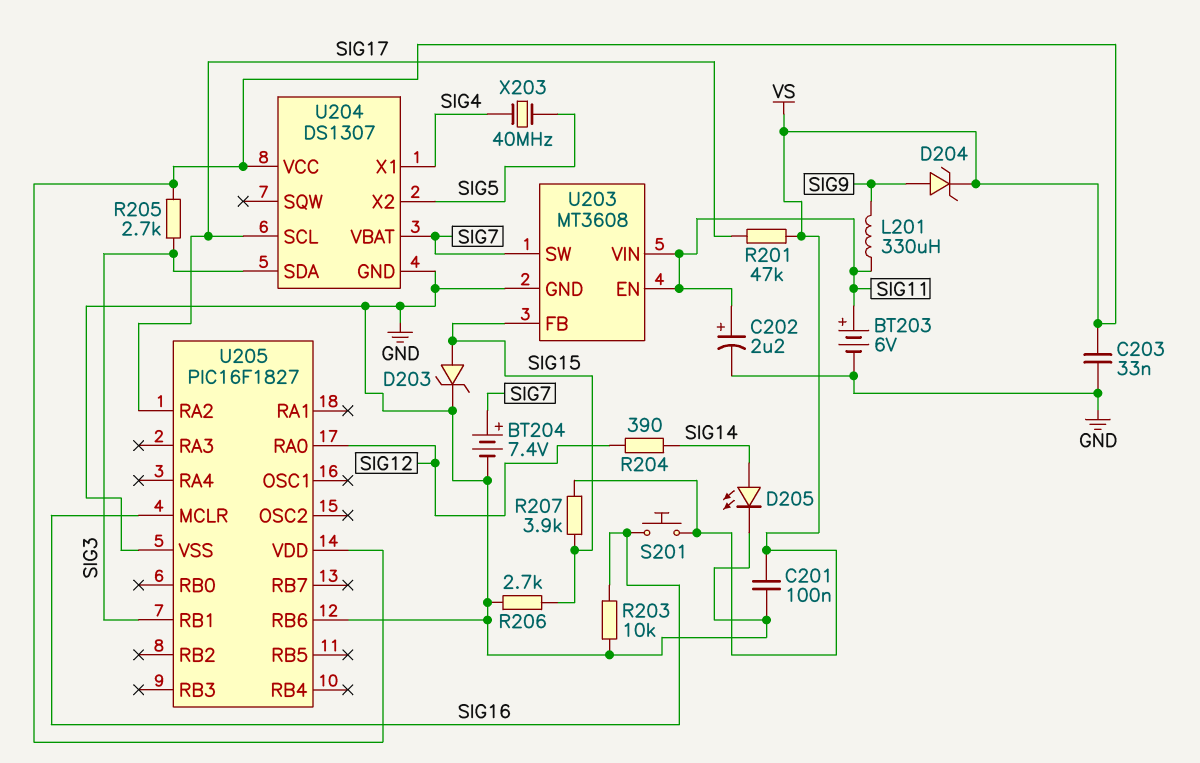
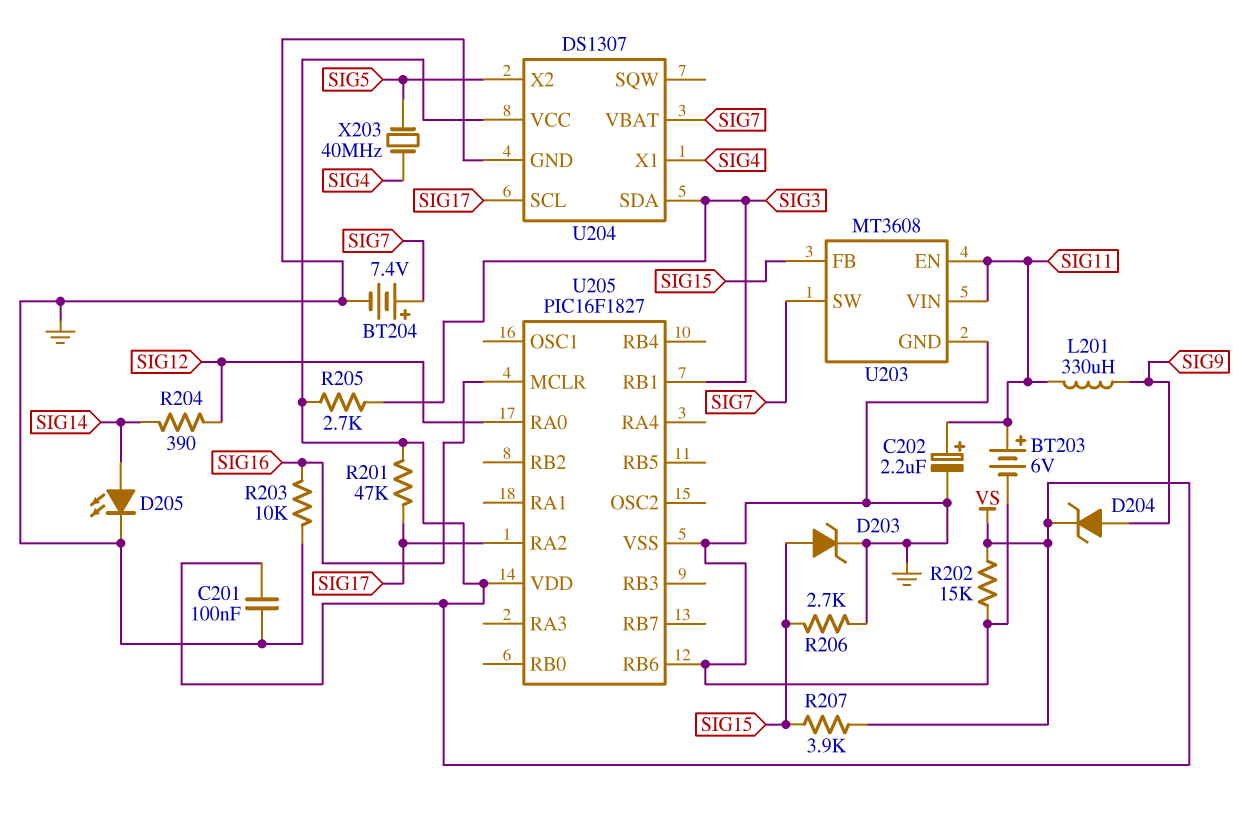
C203: 33nF (GND, VS) -> none
R202: none -> 15k (GND, VS)
S201: button (SIG16, VS) -> none

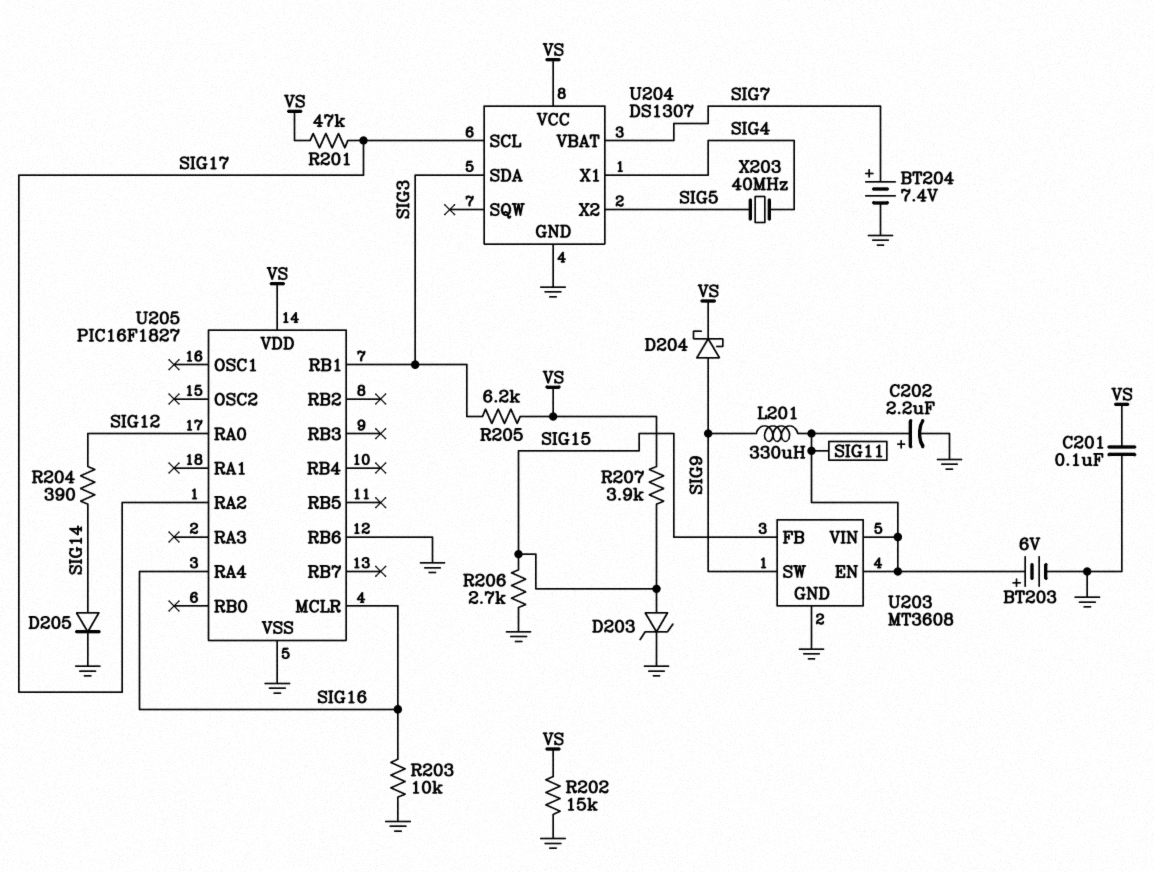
D204: zener (A SIG9, K VS) -> schottky (A SIG9, K VS)
D205: LED (A SIG14, K GND) -> diode (A SIG14, K GND)
R205: 2.7k (SIG3, VS) -> 6.2k (SIG3, VS)
U203 pin SW: SIG7 -> SIG9
U205 pin RA4: none -> SIG16

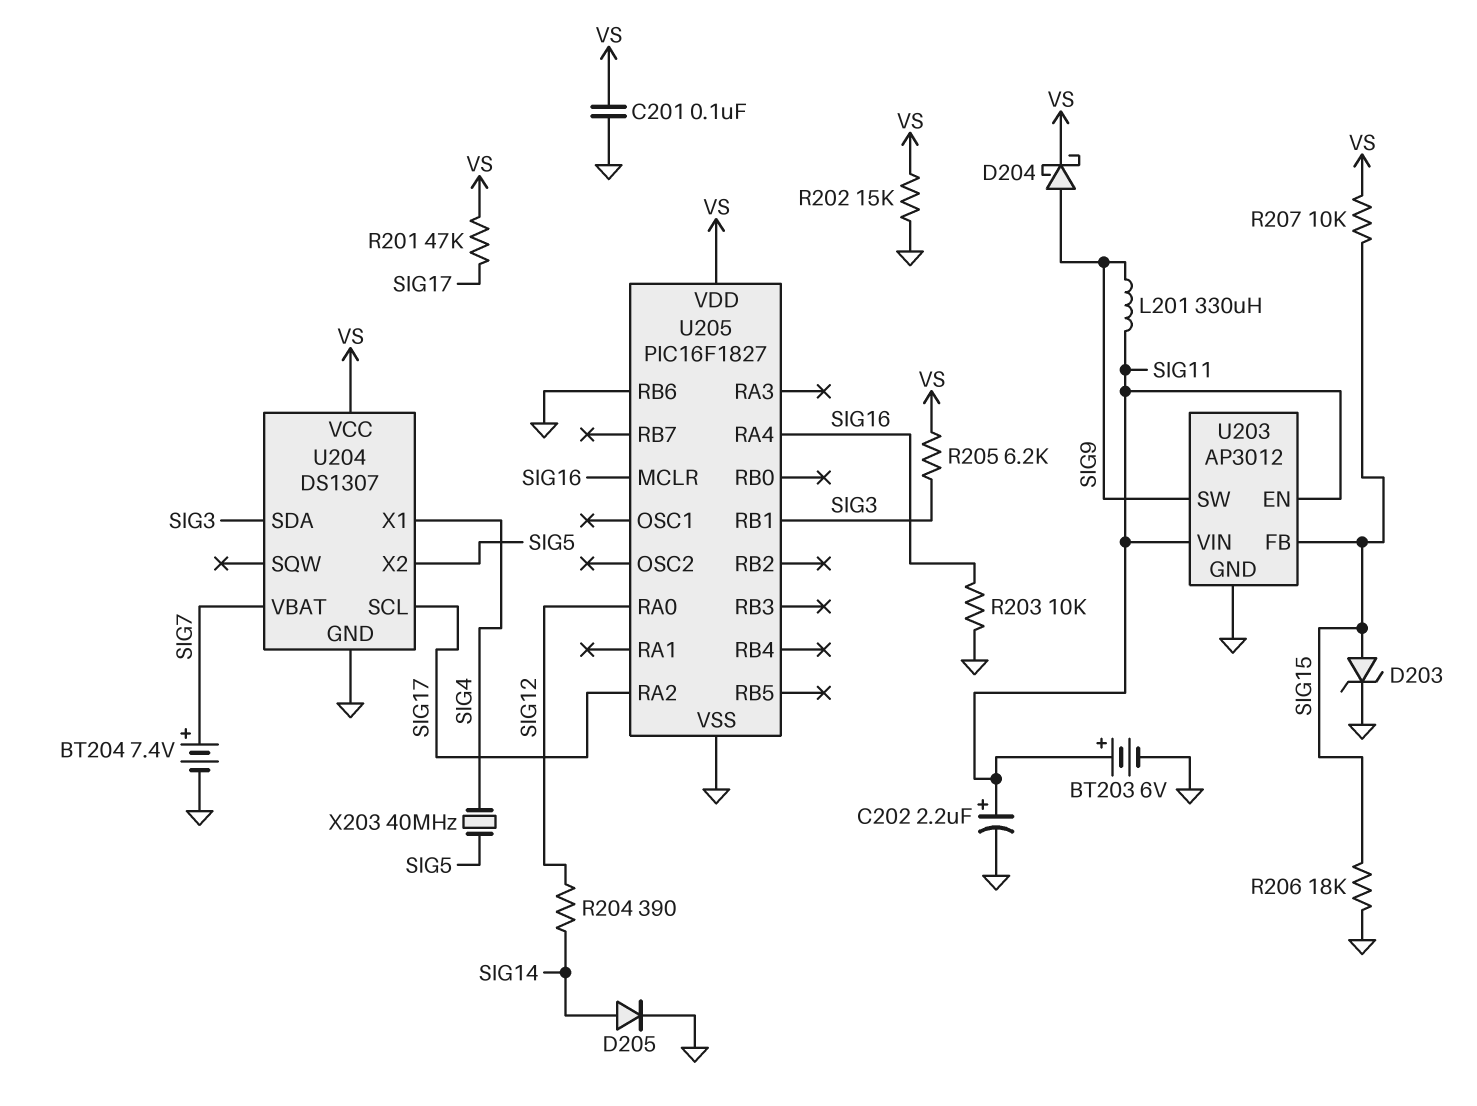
R206: 2.7k (GND, SIG15) -> 18k (GND, SIG15)
R207: 3.9k (SIG15, VS) -> 10k (SIG15, VS)
U203: MT3608 -> AP3012

